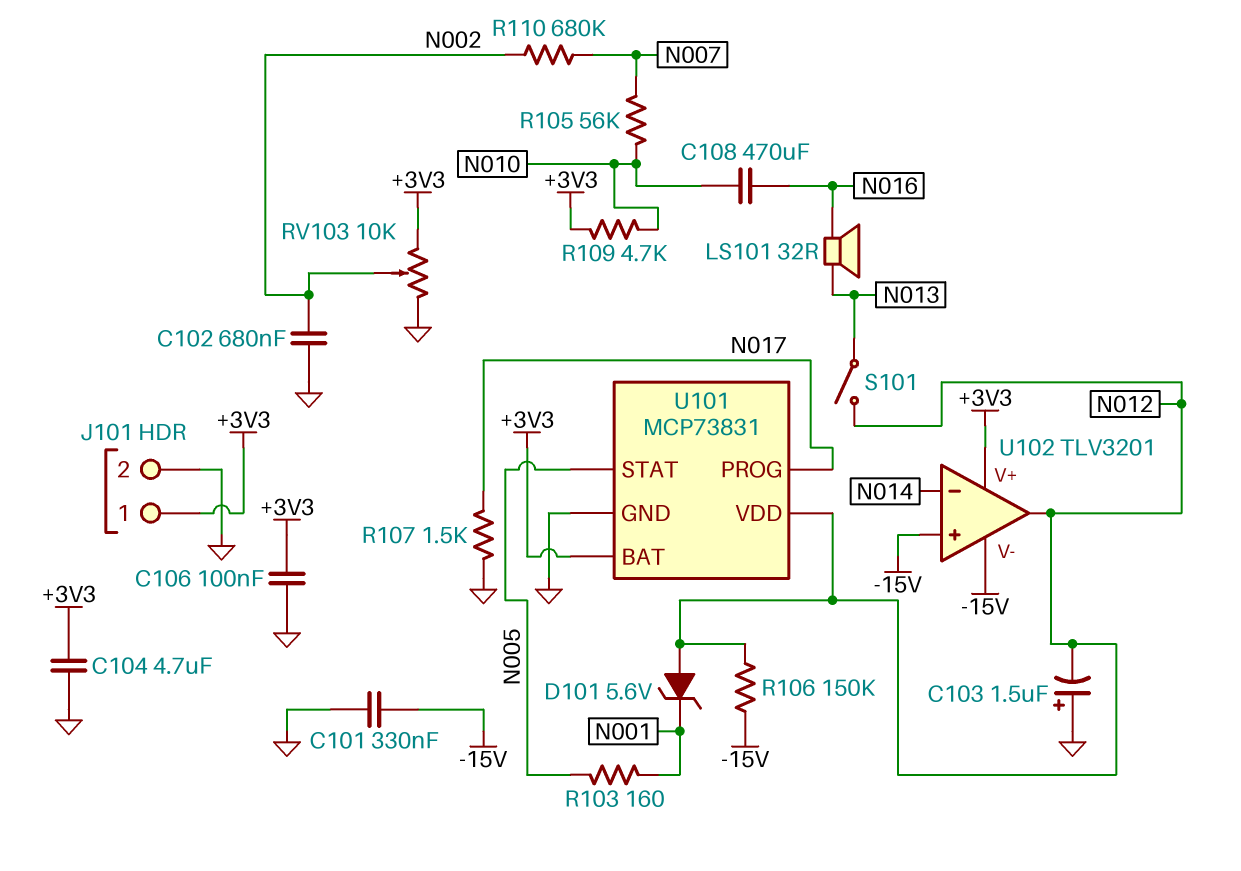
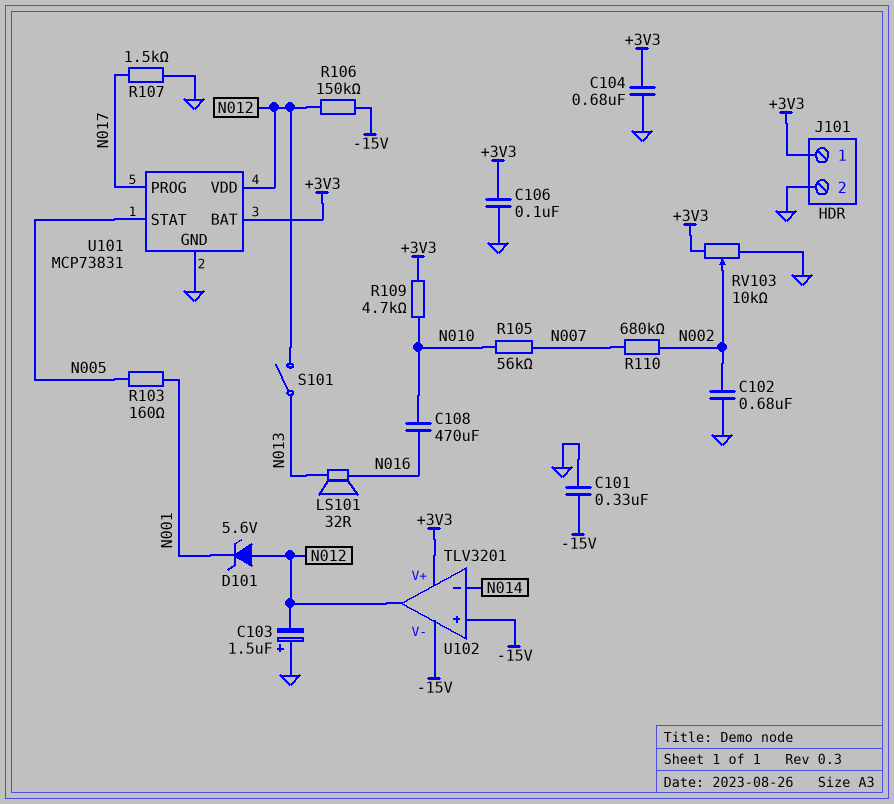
C104: 4.7uF (+3V3, GND) -> 680nF (+3V3, GND)

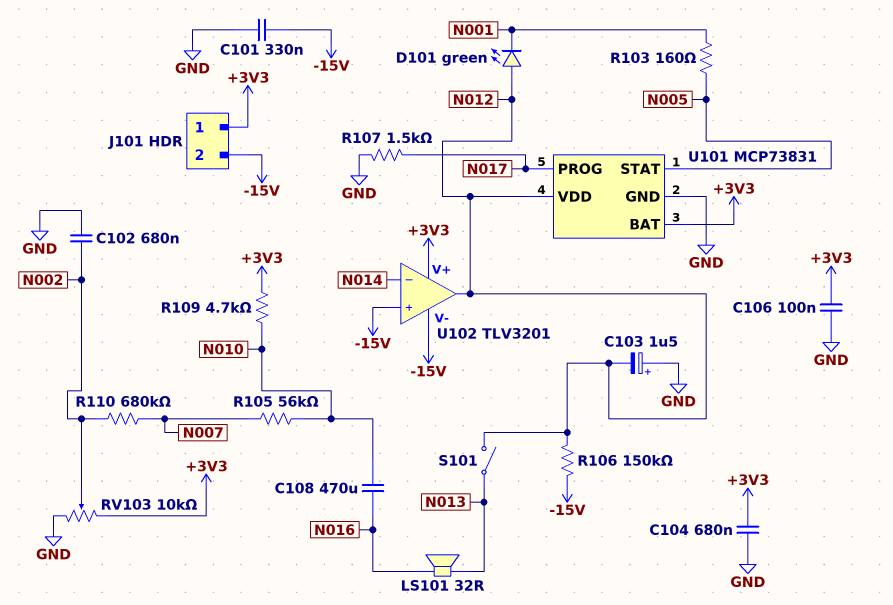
D101: zener 5.6V (A N012, K N001) -> LED green (A N012, K N001)
J101 pin 2: GND -> -15V

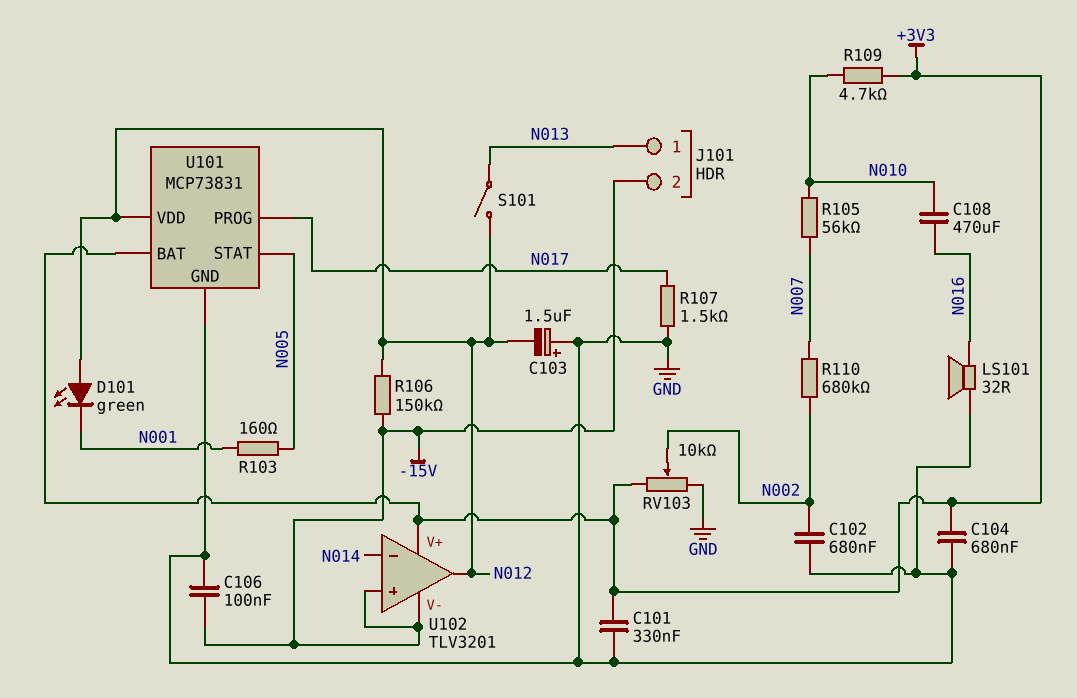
C101: 330nF (-15V, GND) -> 330nF (+3V3, GND)
C106: 100nF (+3V3, GND) -> 100nF (-15V, GND)
J101 pin 1: +3V3 -> N013
LS101: speaker 32R (N013, N016) -> speaker 32R (GND, N016)

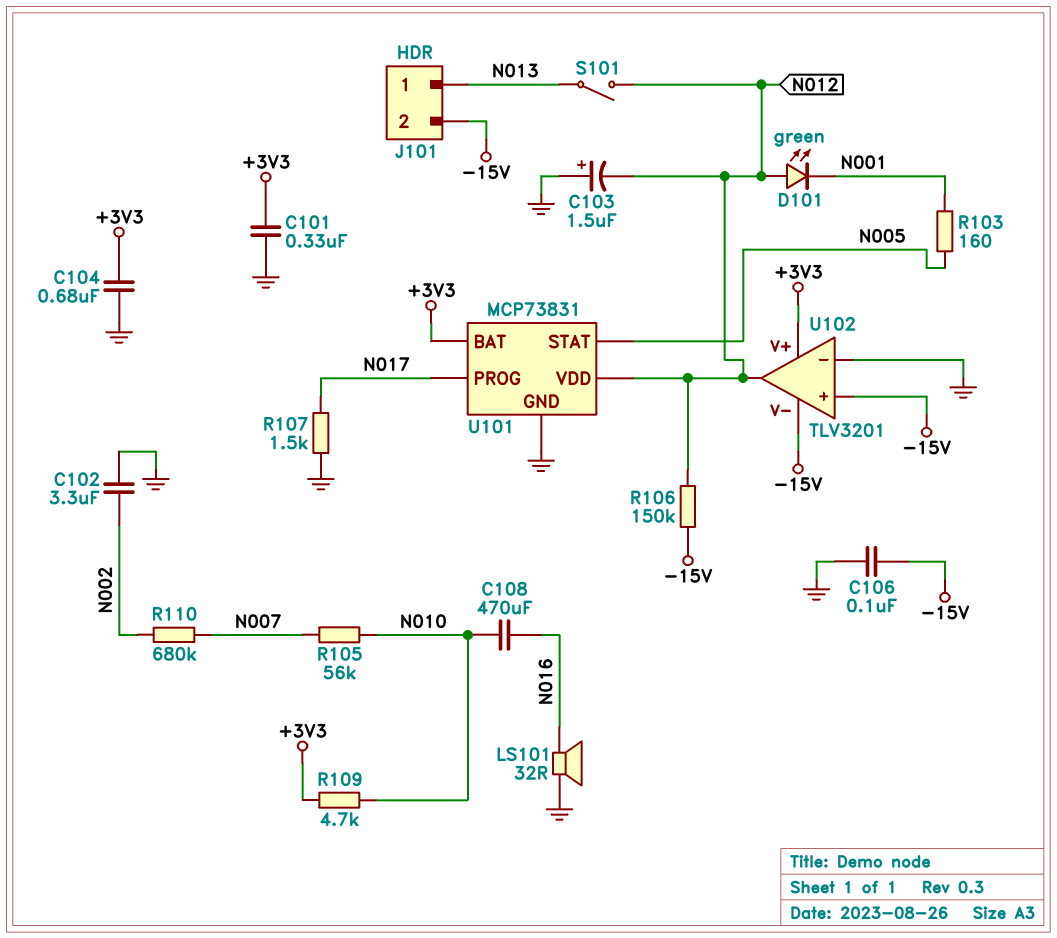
C102: 680nF (GND, N002) -> 3.3uF (GND, N002)
RV103: 10k (+3V3, GND, wiper N002) -> none
U102 pin in-: N014 -> GND

